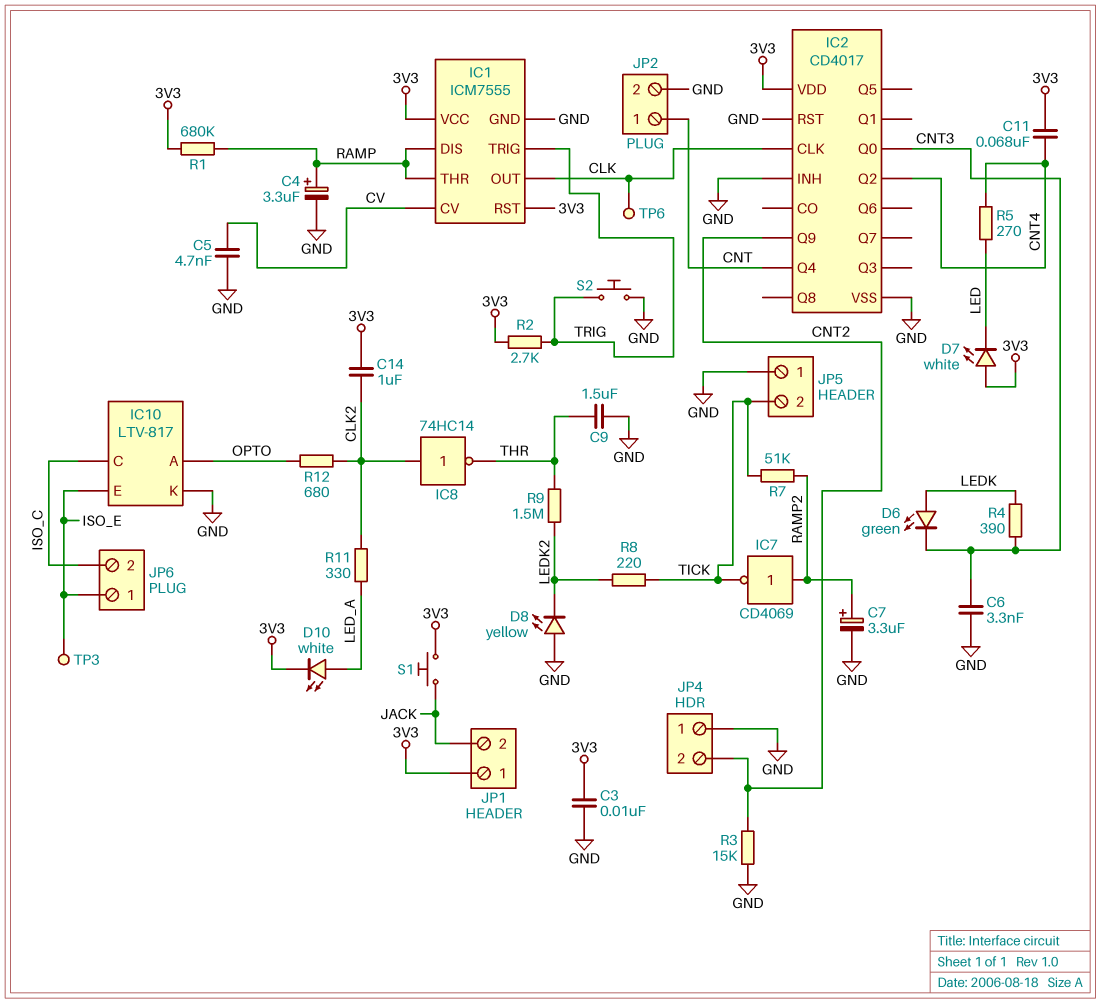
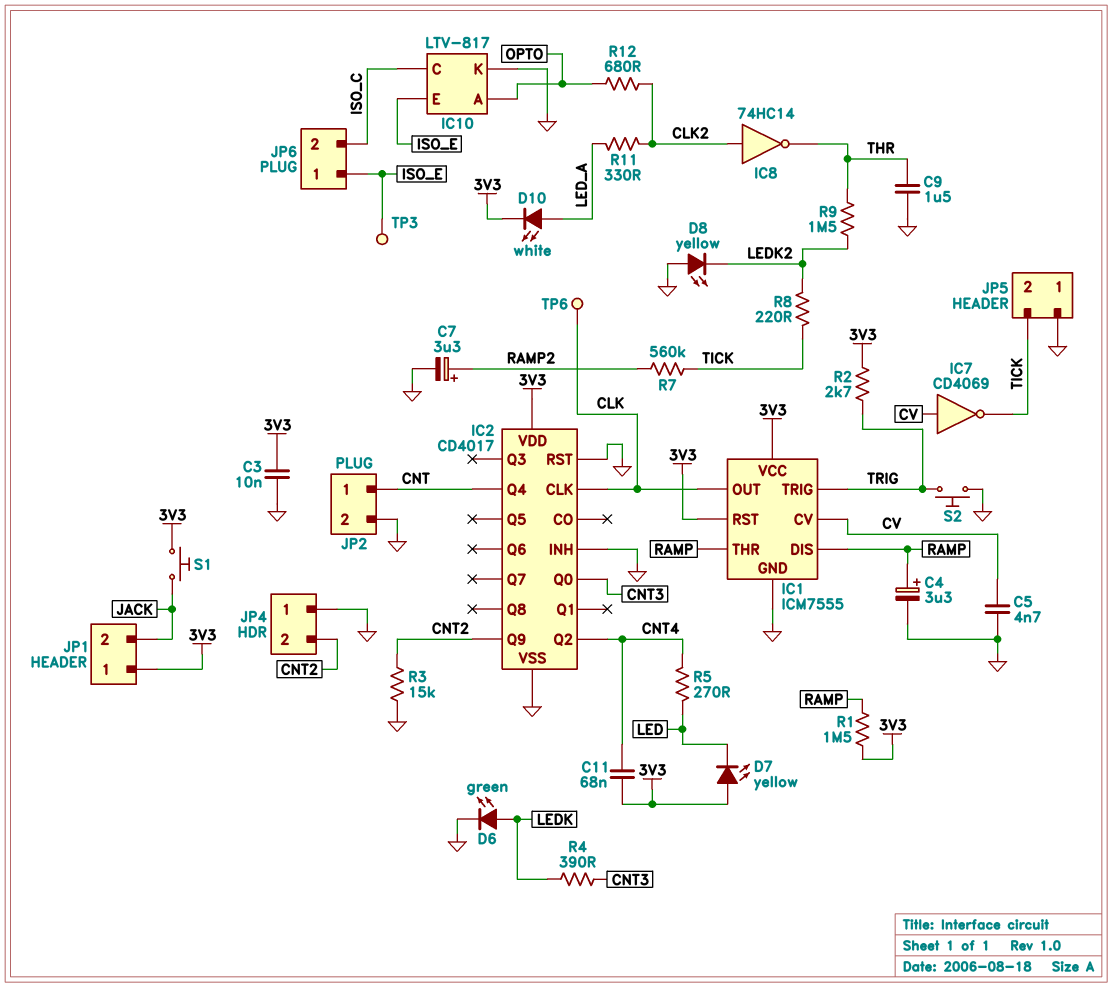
C6: 3.3nF (CNT3, GND) -> none
C14: 1uF (3V3, CLK2) -> none
D6: LED green (A LEDK, K CNT3) -> LED green (A LEDK, K GND)
D7: LED white (A 3V3, K LED) -> LED yellow (A 3V3, K LED)
IC7: NOT CD4069 (in RAMP2, out TICK) -> NOT CD4069 (in CV, out TICK)
R1: 680k (3V3, RAMP) -> 1.5M (3V3, RAMP)
R7: 51k (RAMP2, TICK) -> 560k (RAMP2, TICK)

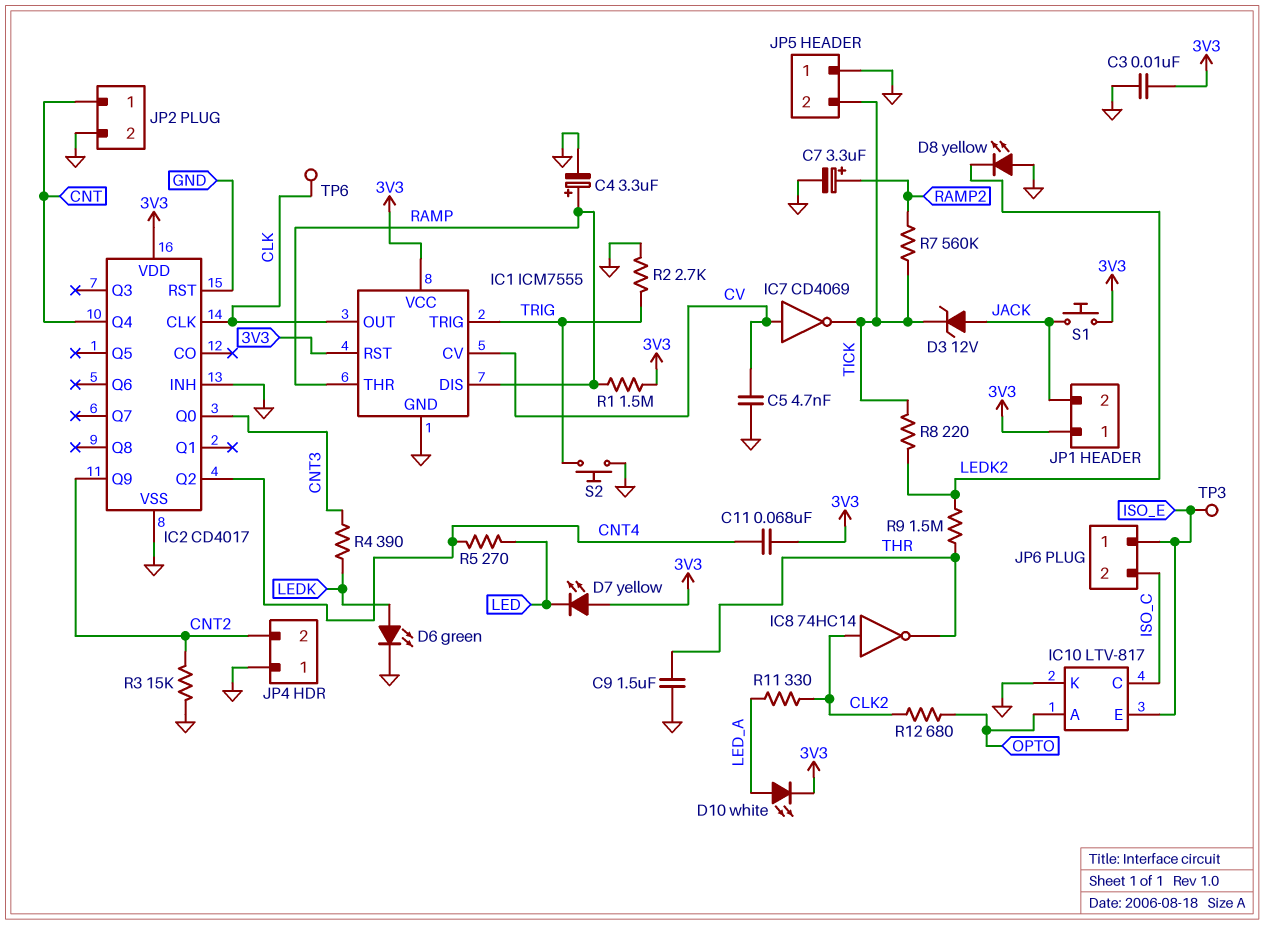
D3: none -> zener 12V (A JACK, K TICK)
R2: 2.7k (3V3, TRIG) -> 2.7k (GND, TRIG)

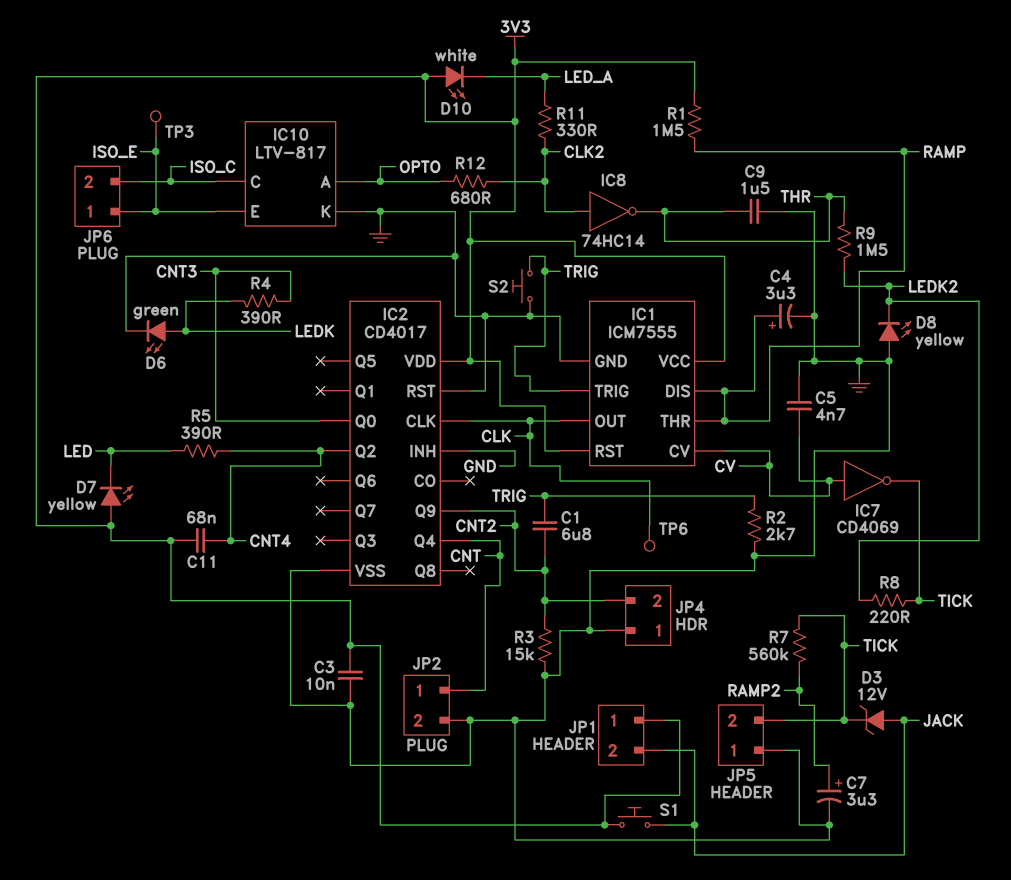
C1: none -> 6.8uF (CNT2, TRIG)
D10: LED white (A LED_A, K 3V3) -> LED white (A 3V3, K LED_A)
R5: 270 (CNT4, LED) -> 390 (CNT4, LED)

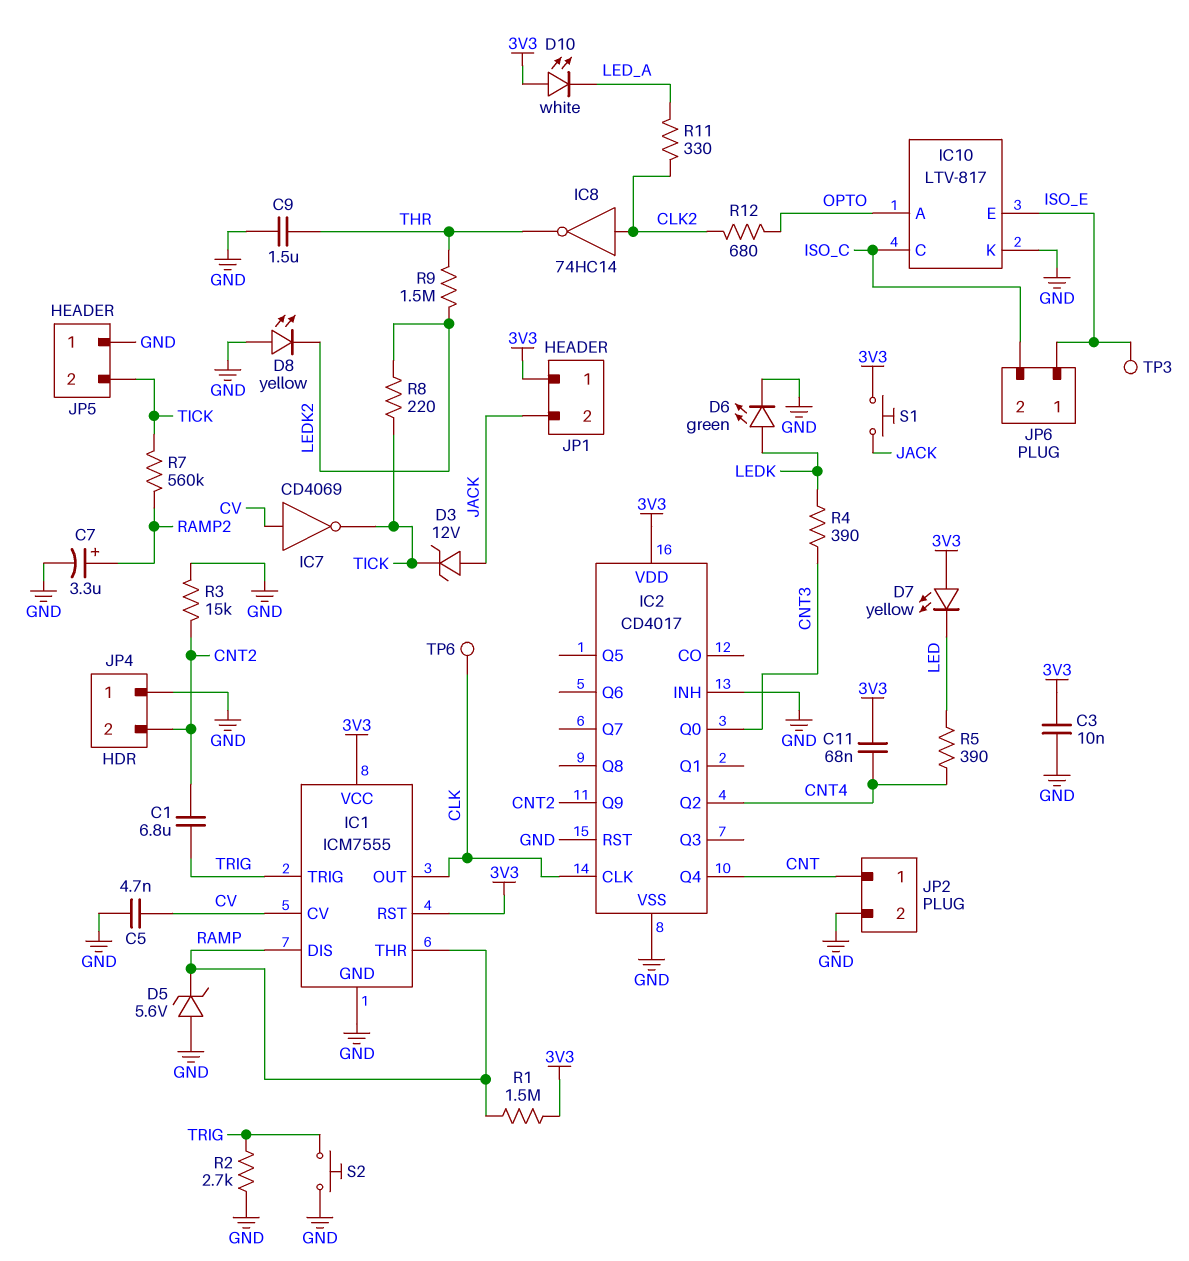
C4: 3.3uF (plus RAMP, minus GND) -> none
D5: none -> zener 5.6V (A GND, K RAMP)

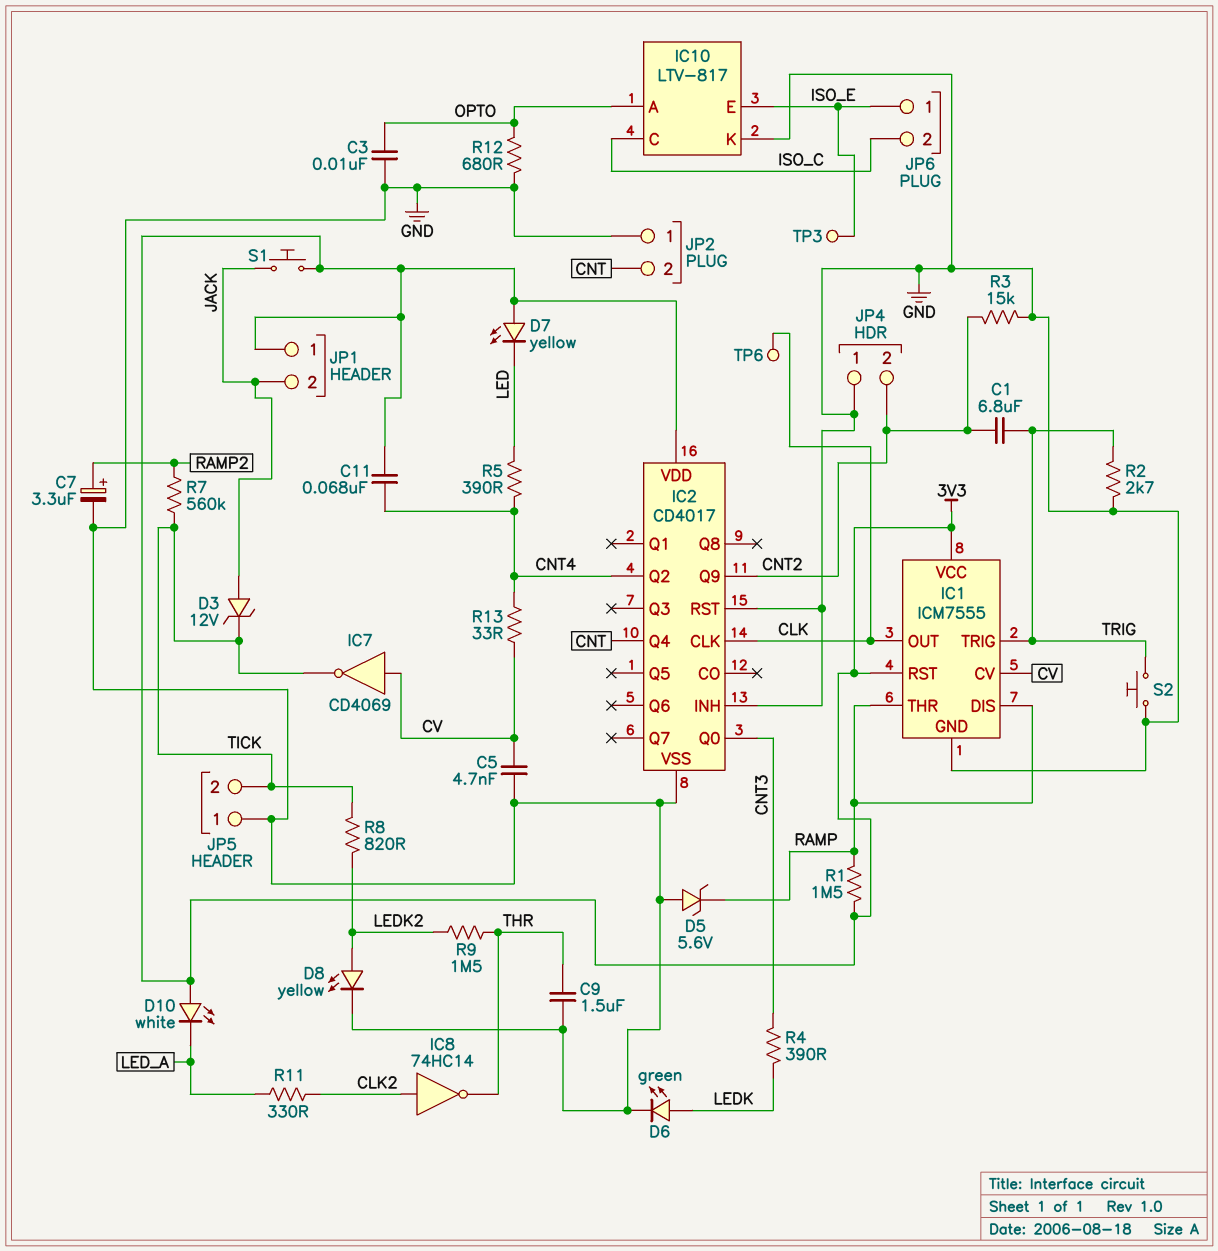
C3: 10nF (3V3, GND) -> 10nF (GND, OPTO)
D8: LED yellow (A GND, K LEDK2) -> LED yellow (A LEDK2, K GND)
JP2 pin 1: CNT -> GND
JP2 pin 2: GND -> CNT
R8: 220 (LEDK2, TICK) -> 820 (LEDK2, TICK)
R12: 680 (CLK2, OPTO) -> 680 (GND, OPTO)
R13: none -> 33 (CNT4, CV)

